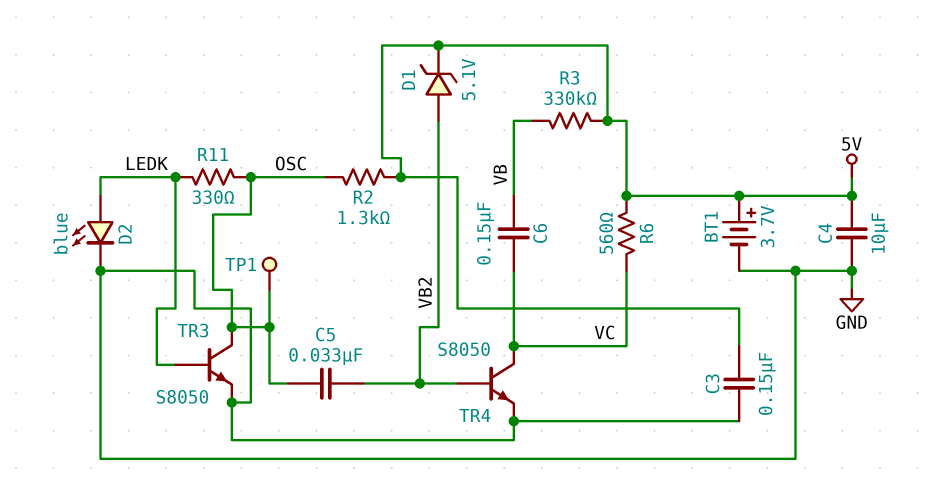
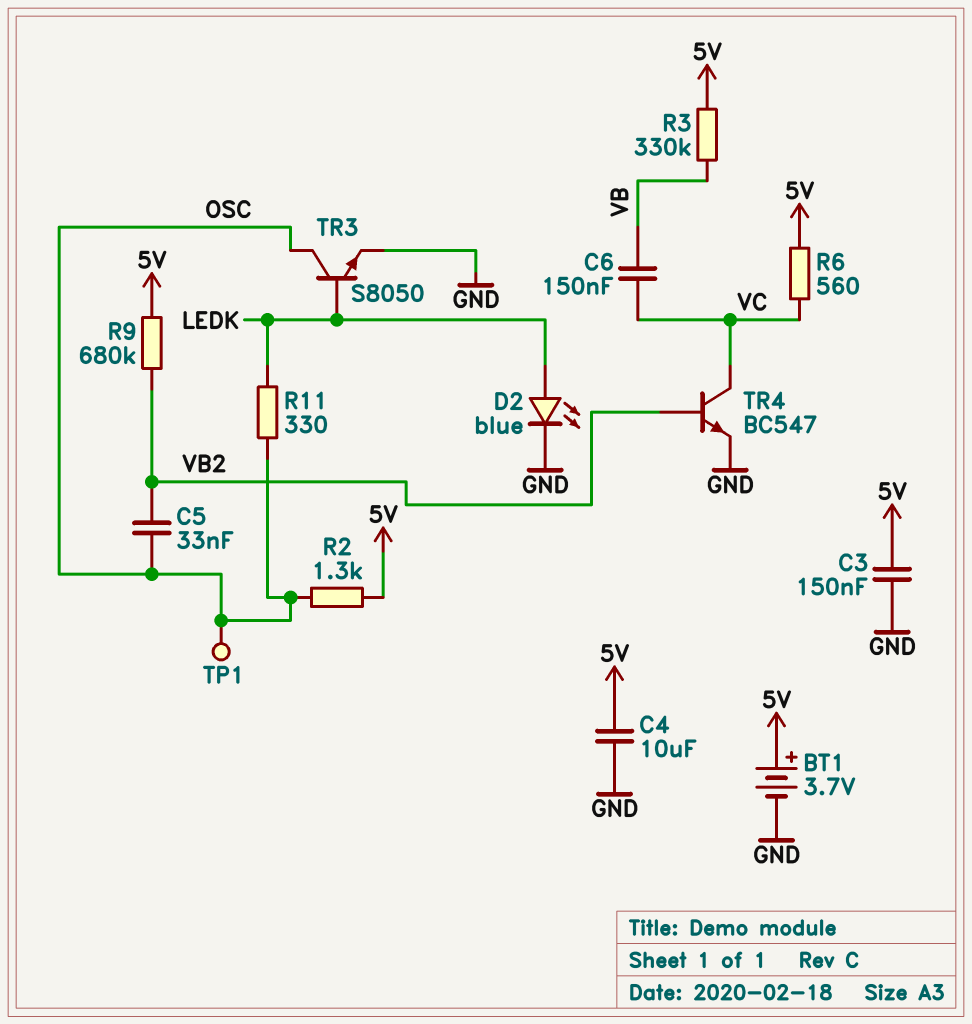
D1: zener 5.1V (A VB2, K 5V) -> none
R9: none -> 680k (5V, VB2)
TR4: NPN S8050 (B VB2, C VC, E GND) -> NPN BC547 (B VB2, C VC, E GND)

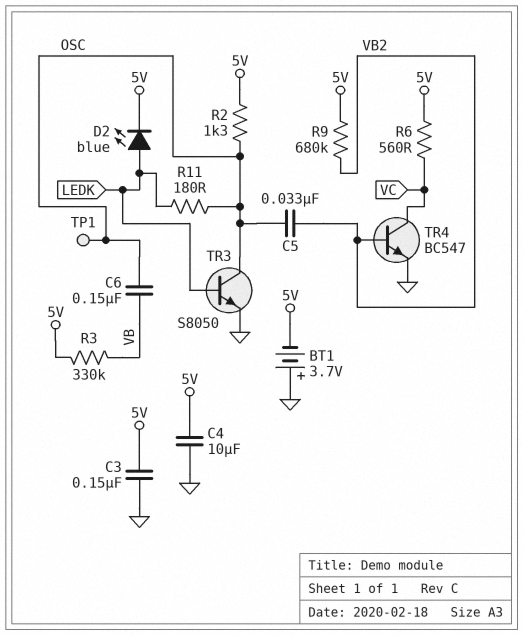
BT1: 3.7V (plus 5V, minus GND) -> 3.7V (plus GND, minus 5V)
C6: 150nF (VB, VC) -> 150nF (OSC, VB)
D2: LED blue (A LEDK, K GND) -> LED blue (A LEDK, K 5V)
R11: 330 (LEDK, OSC) -> 180 (LEDK, OSC)

